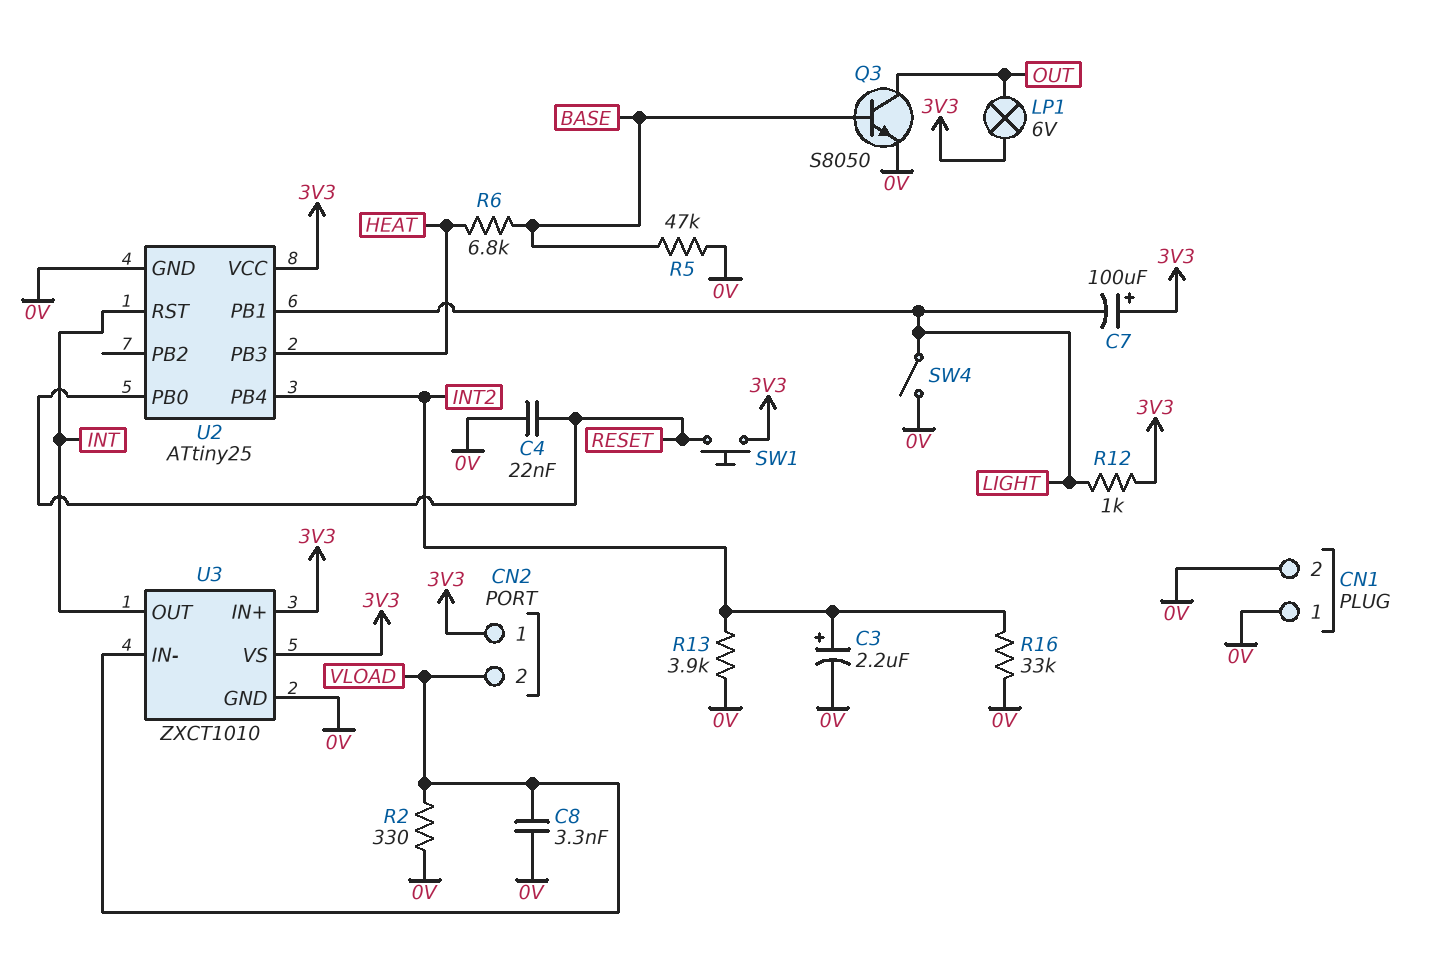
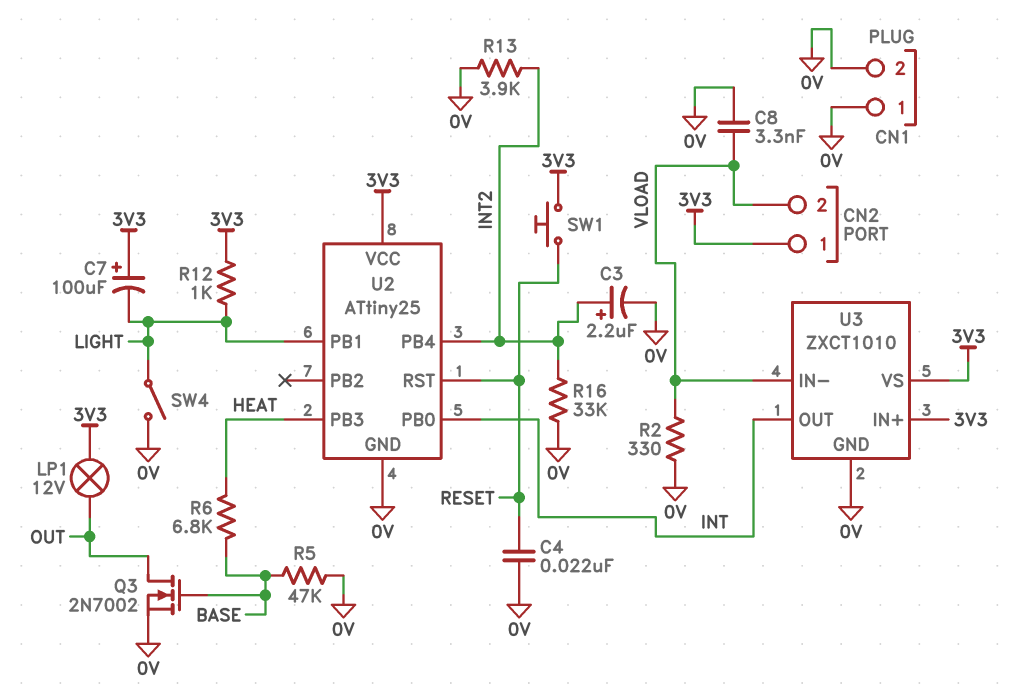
LP1: lamp 6V (3V3, OUT) -> lamp 12V (3V3, OUT)
Q3: NPN S8050 (B BASE, C OUT, E 0V) -> NMOS 2N7002 (G BASE, D OUT, S 0V)
U2 pin PB0: RESET -> INT
U2 pin RST: INT -> RESET

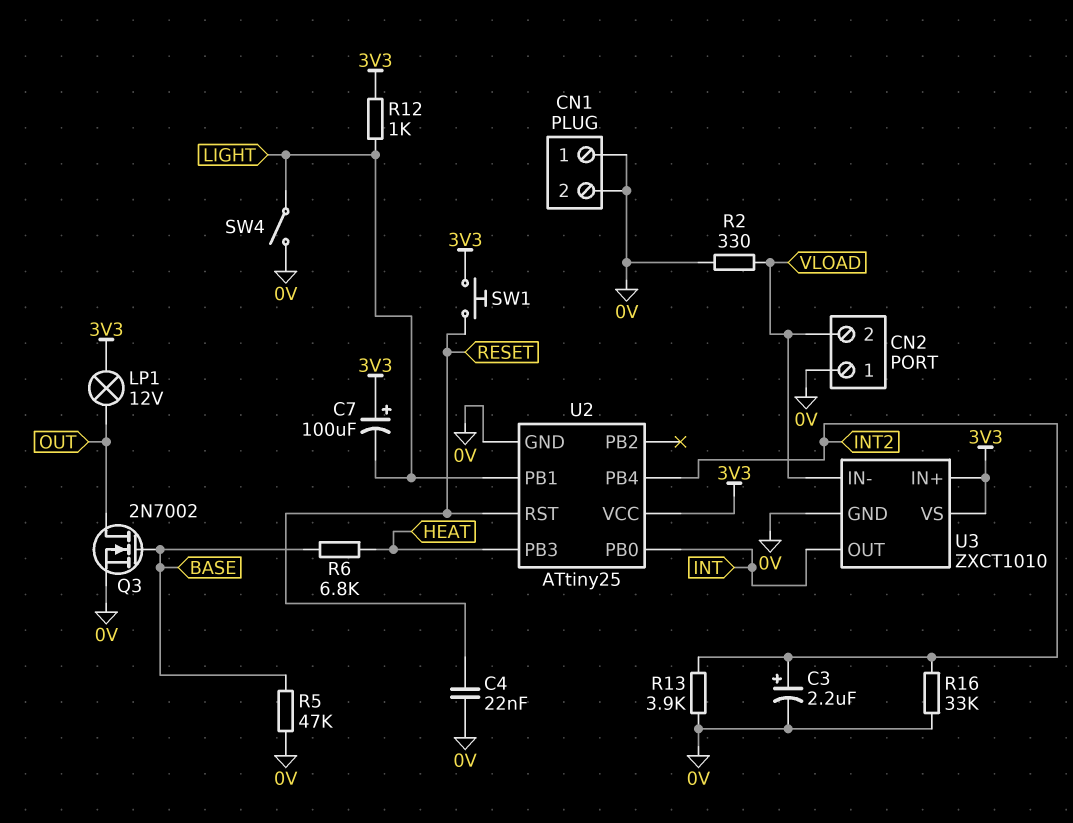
C8: 3.3nF (0V, VLOAD) -> none
CN2 pin 1: 3V3 -> 0V

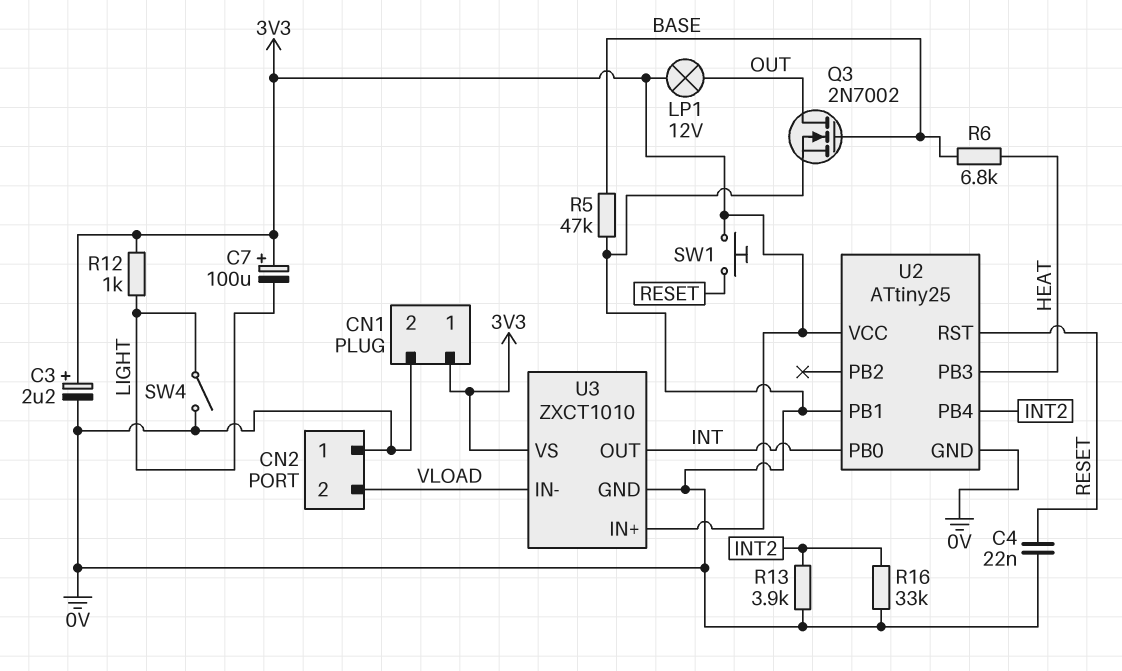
C3: 2.2uF (plus INT2, minus 0V) -> 2.2uF (plus 3V3, minus 0V)
CN1 pin 1: 0V -> 3V3
R2: 330 (0V, VLOAD) -> none
U2 pin PB1: LIGHT -> 0V

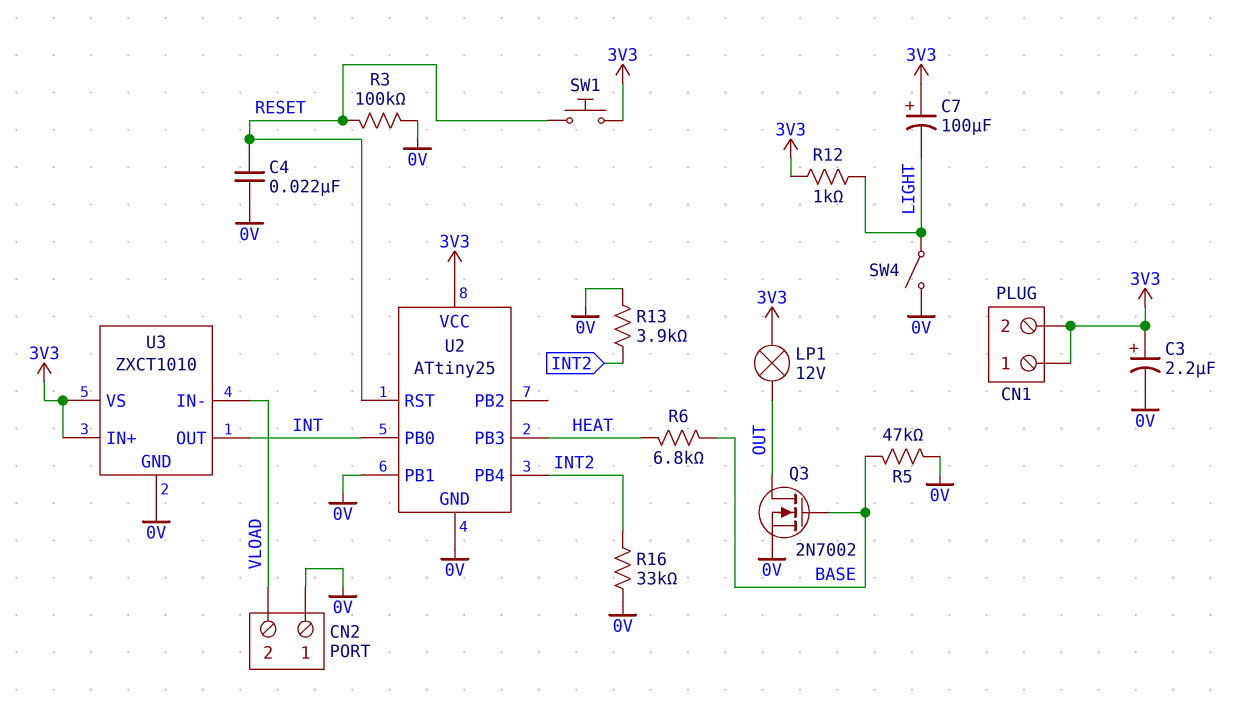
CN1 pin 2: 0V -> 3V3
R3: none -> 100k (0V, RESET)

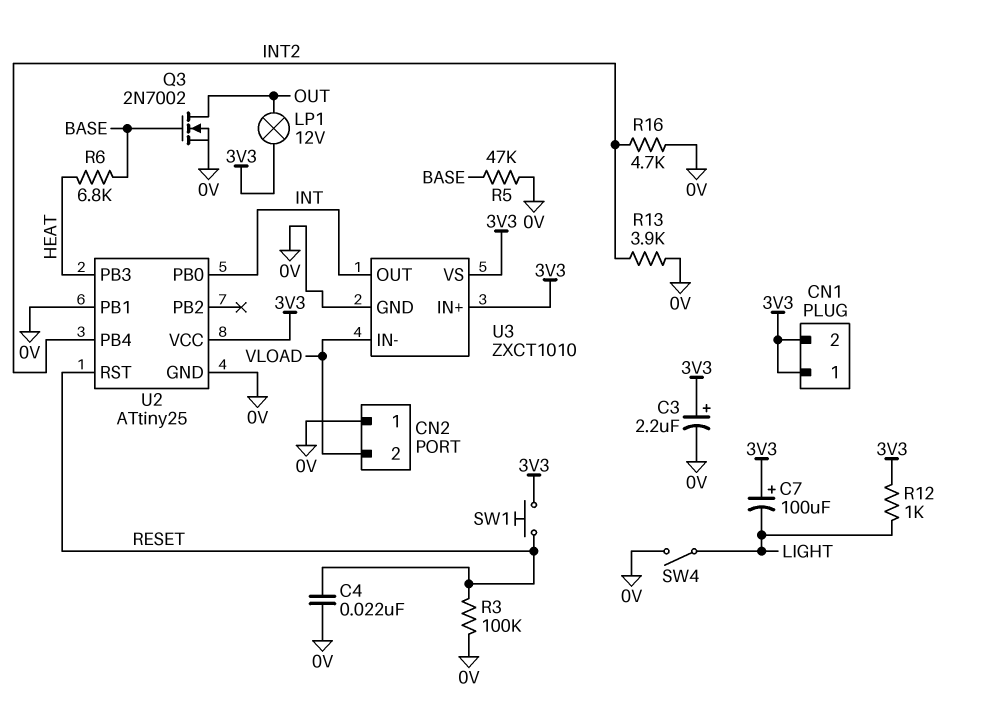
R16: 33k (0V, INT2) -> 4.7k (0V, INT2)

